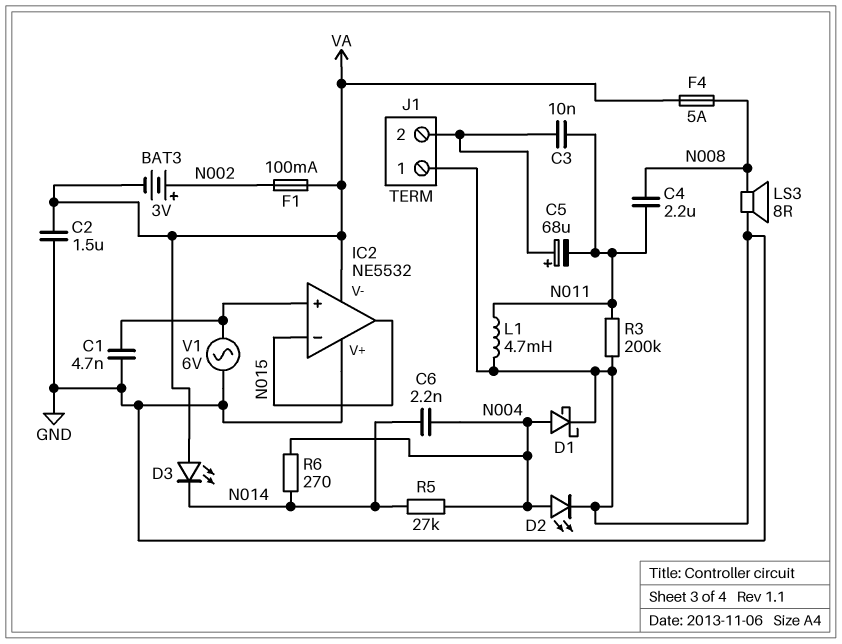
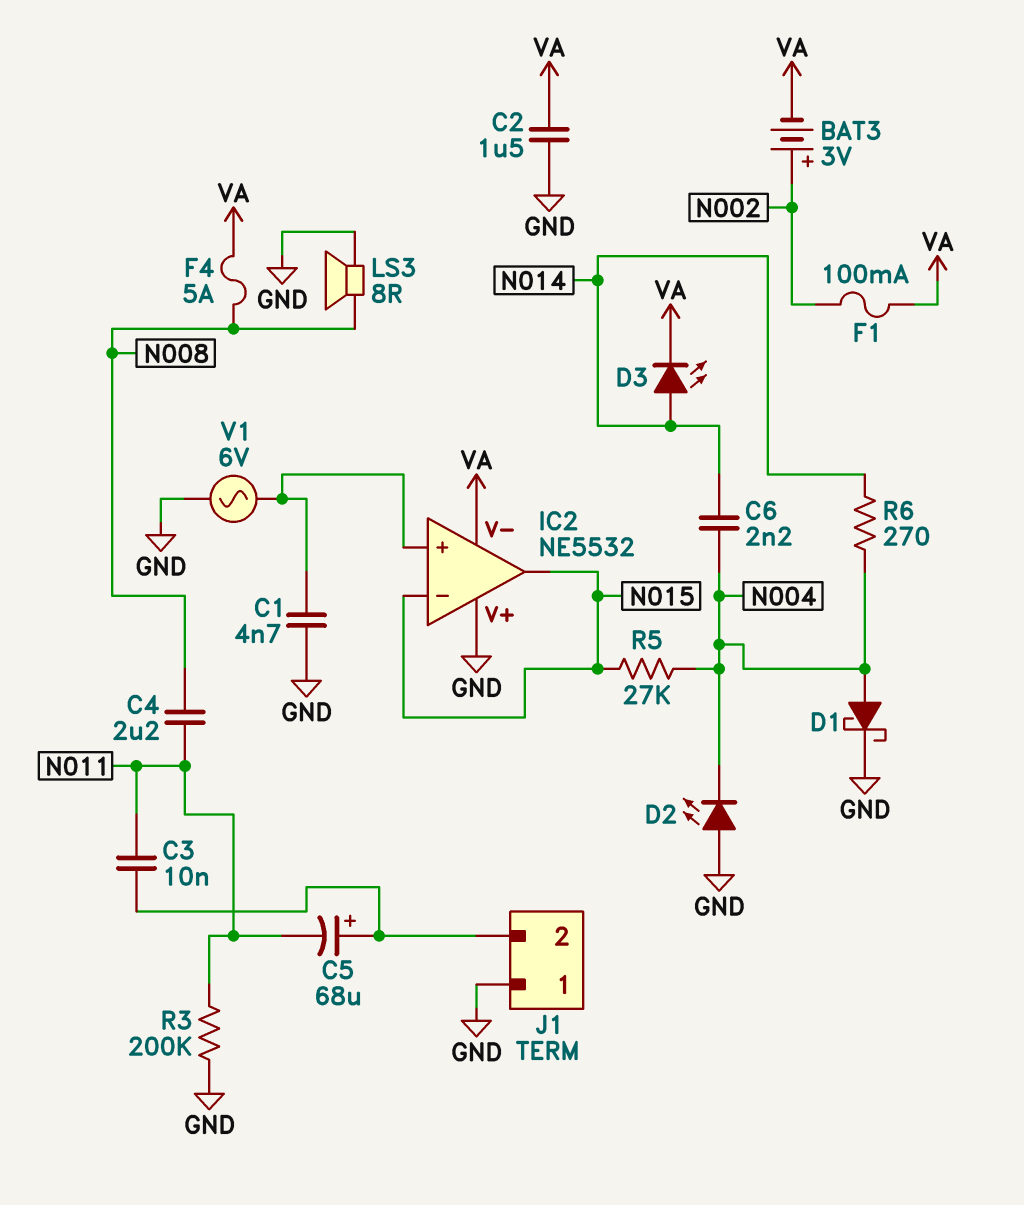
D2: LED (A N004, K GND) -> LED (A GND, K N004)
D3: LED (A VA, K N014) -> LED (A N014, K VA)
L1: 4.7mH (GND, N011) -> none
R5: 27k (N004, N014) -> 27k (N004, N015)

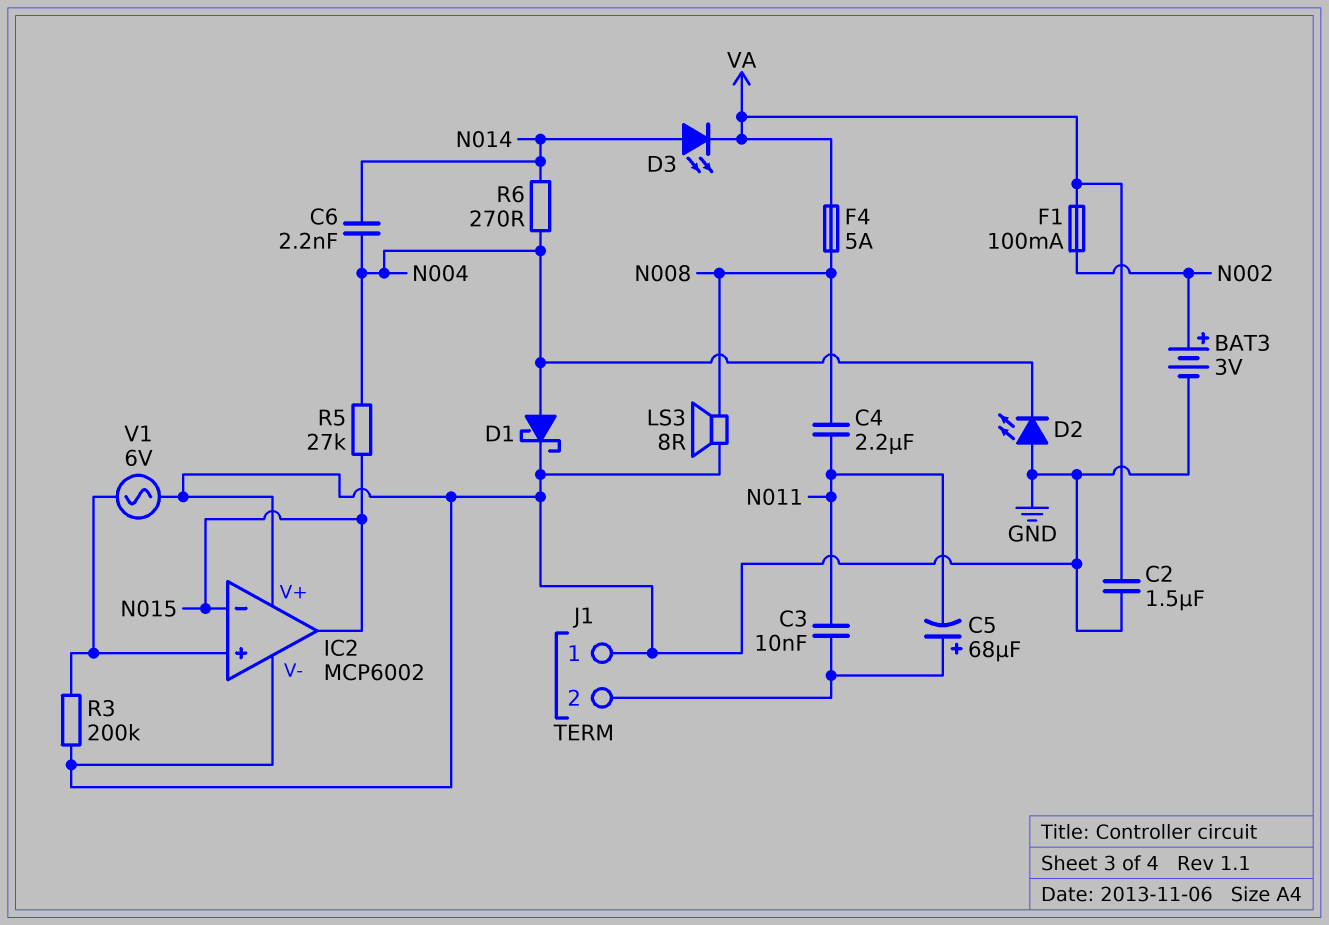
BAT3: 3V (plus N002, minus VA) -> 3V (plus N002, minus GND)
C1: 4.7nF (GND, IC2/in+) -> none
IC2: NE5532 -> MCP6002
IC2 pin V-: VA -> GND
R3: 200k (GND, N011) -> 200k (GND, IC2/in+)

